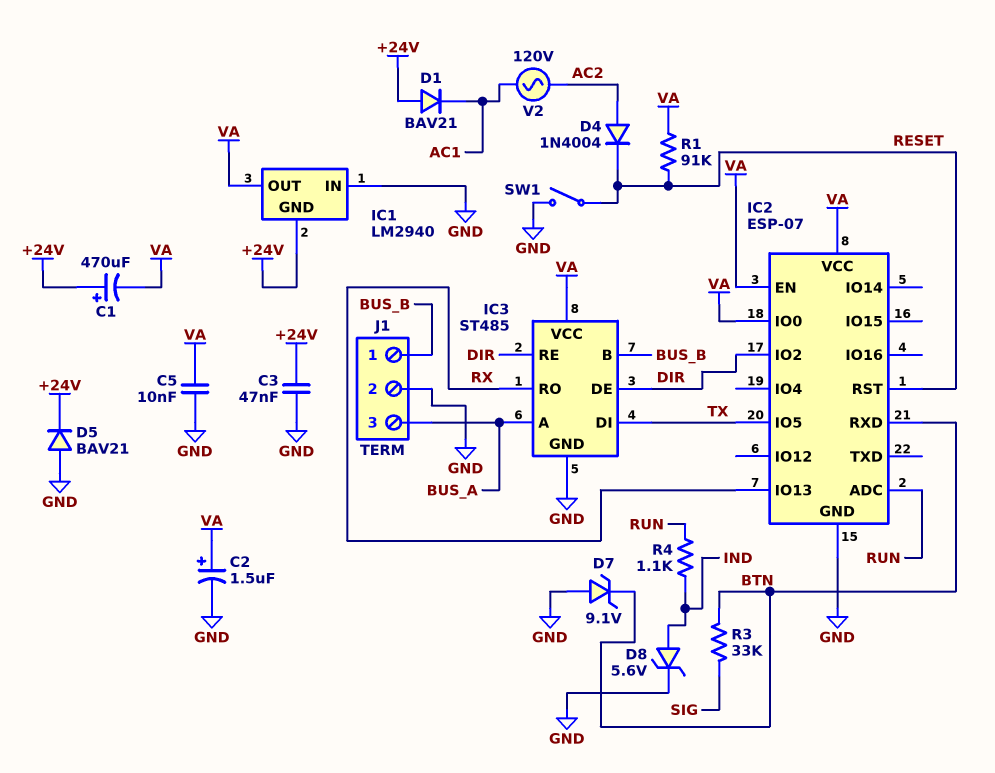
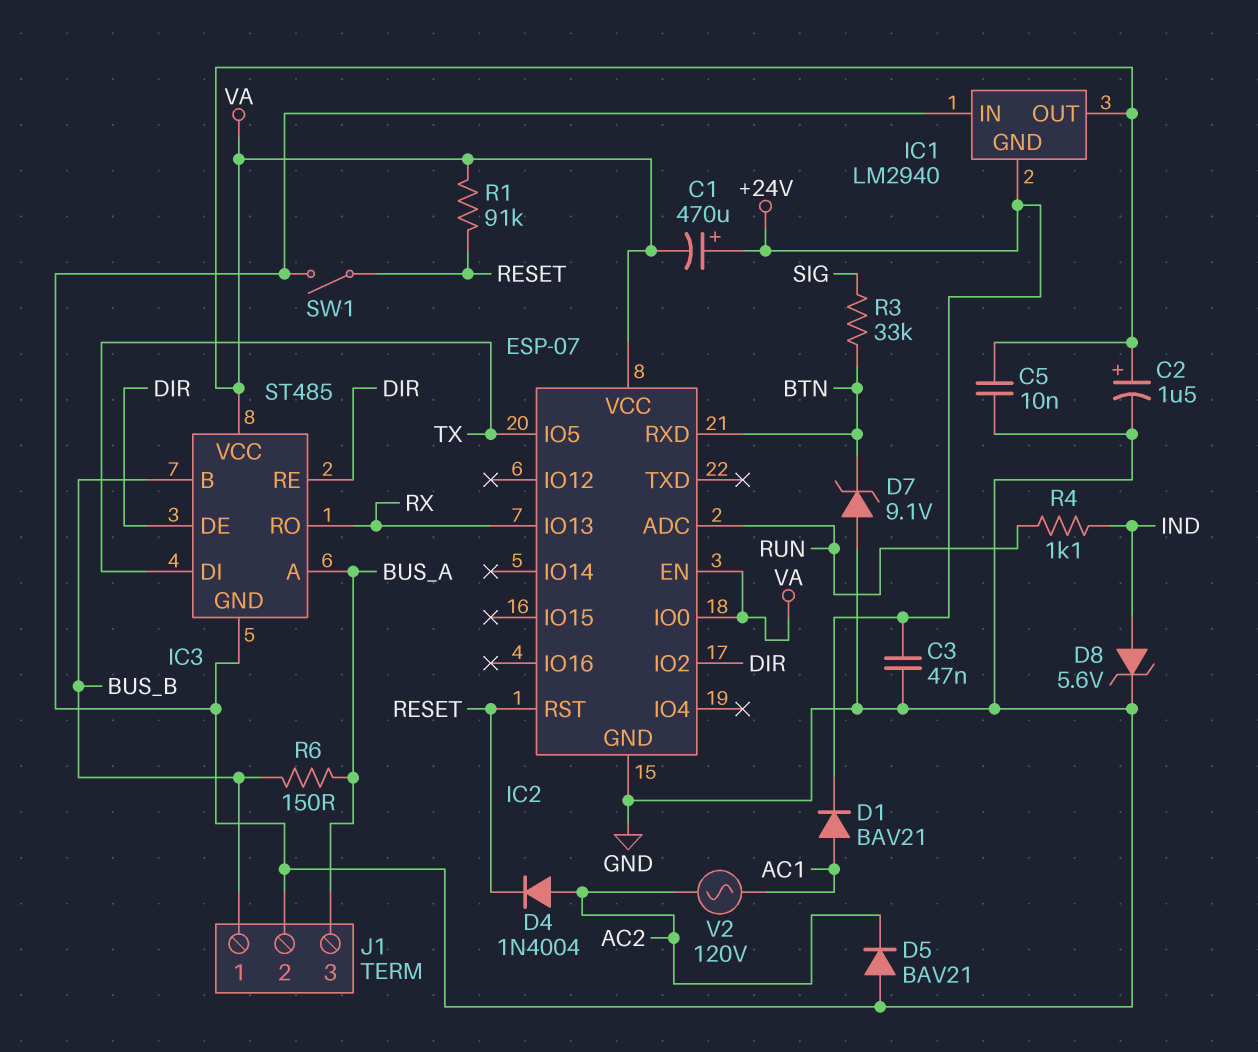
D1: diode BAV21 (A +24V, K AC1) -> diode BAV21 (A AC1, K +24V)
D5: diode BAV21 (A GND, K +24V) -> diode BAV21 (A GND, K AC2)
R6: none -> 150 (BUS_A, BUS_B)

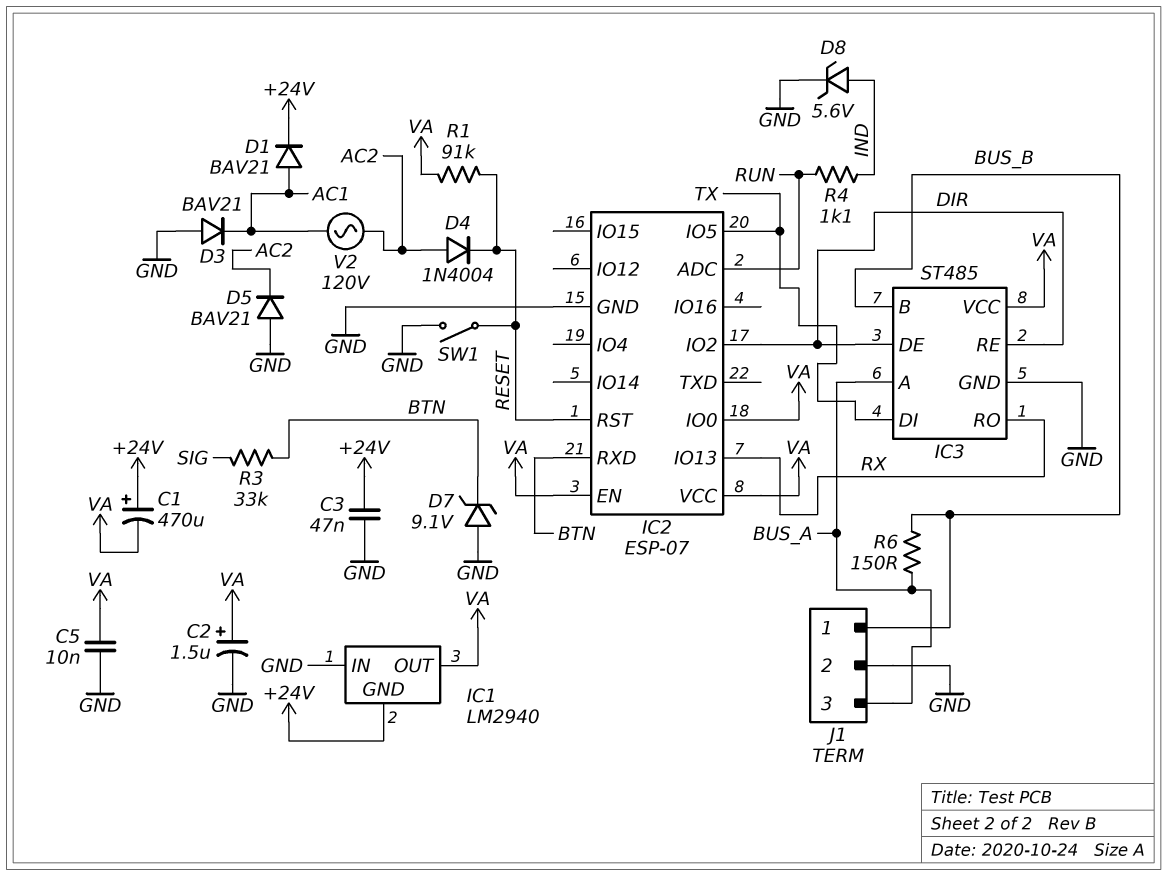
D3: none -> diode BAV21 (A GND, K AC1)

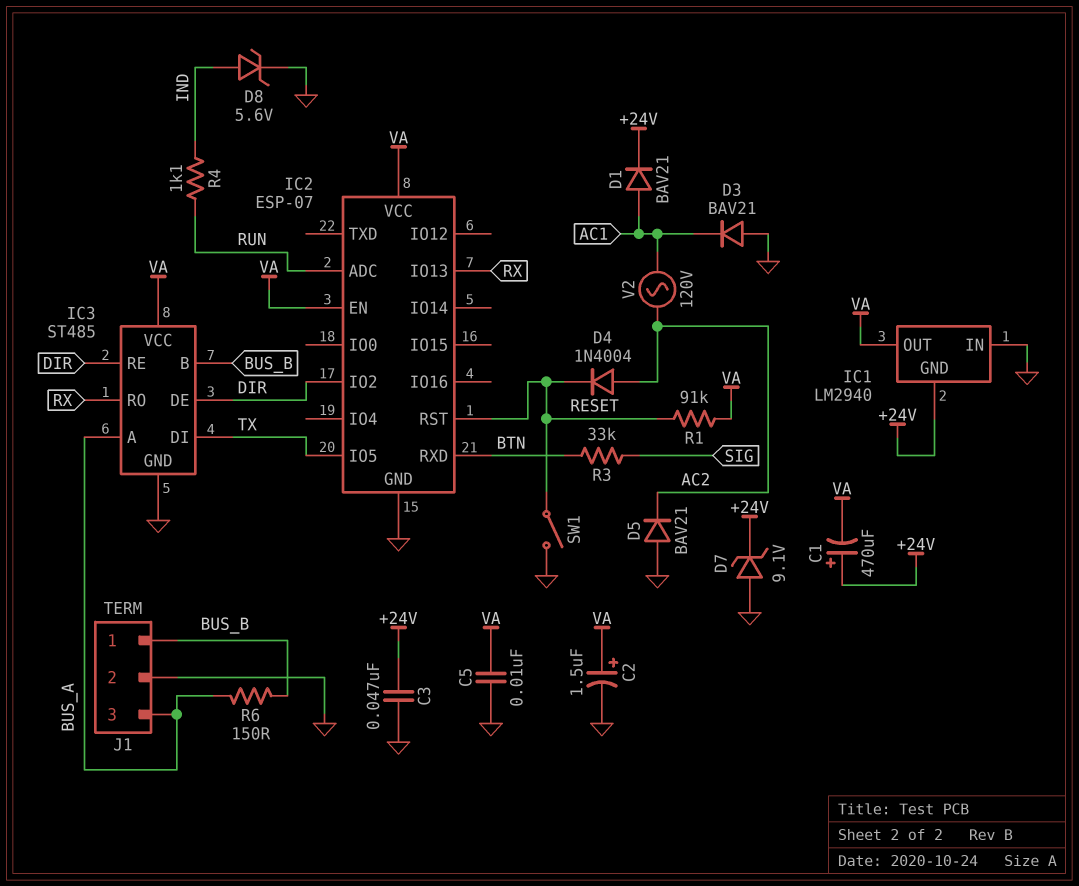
D7: zener 9.1V (A GND, K BTN) -> zener 9.1V (A GND, K +24V)
IC2 pin IO0: VA -> none

